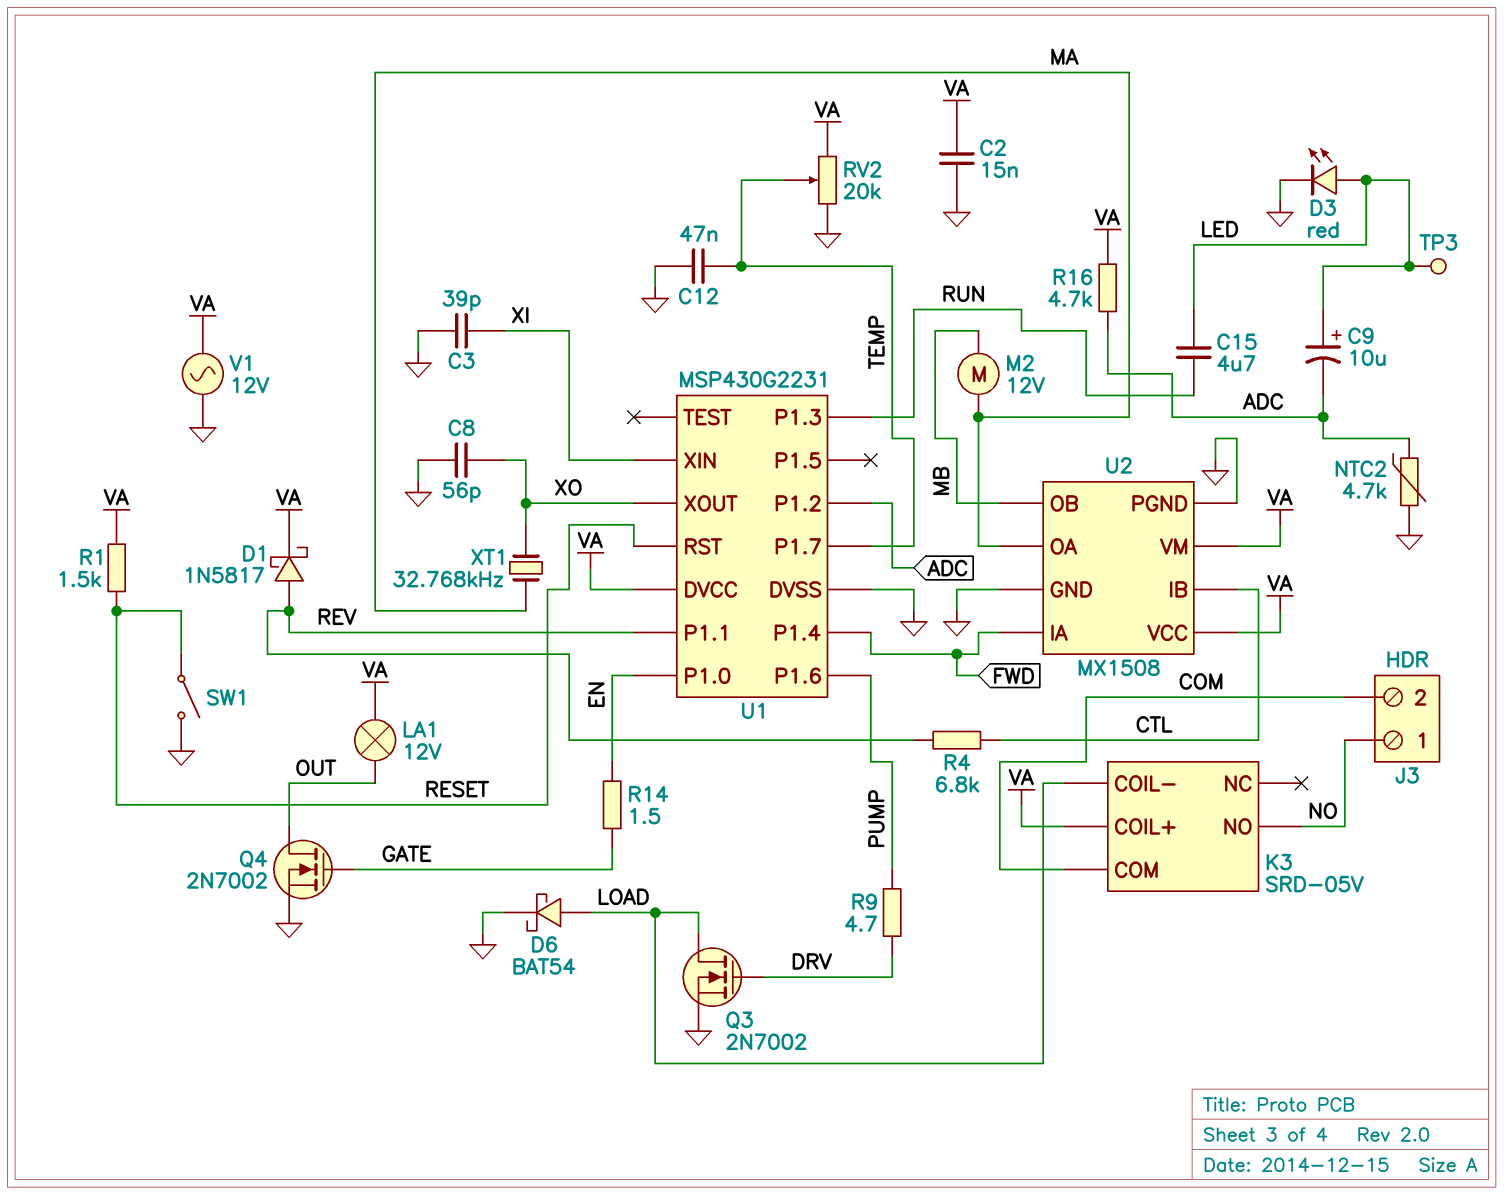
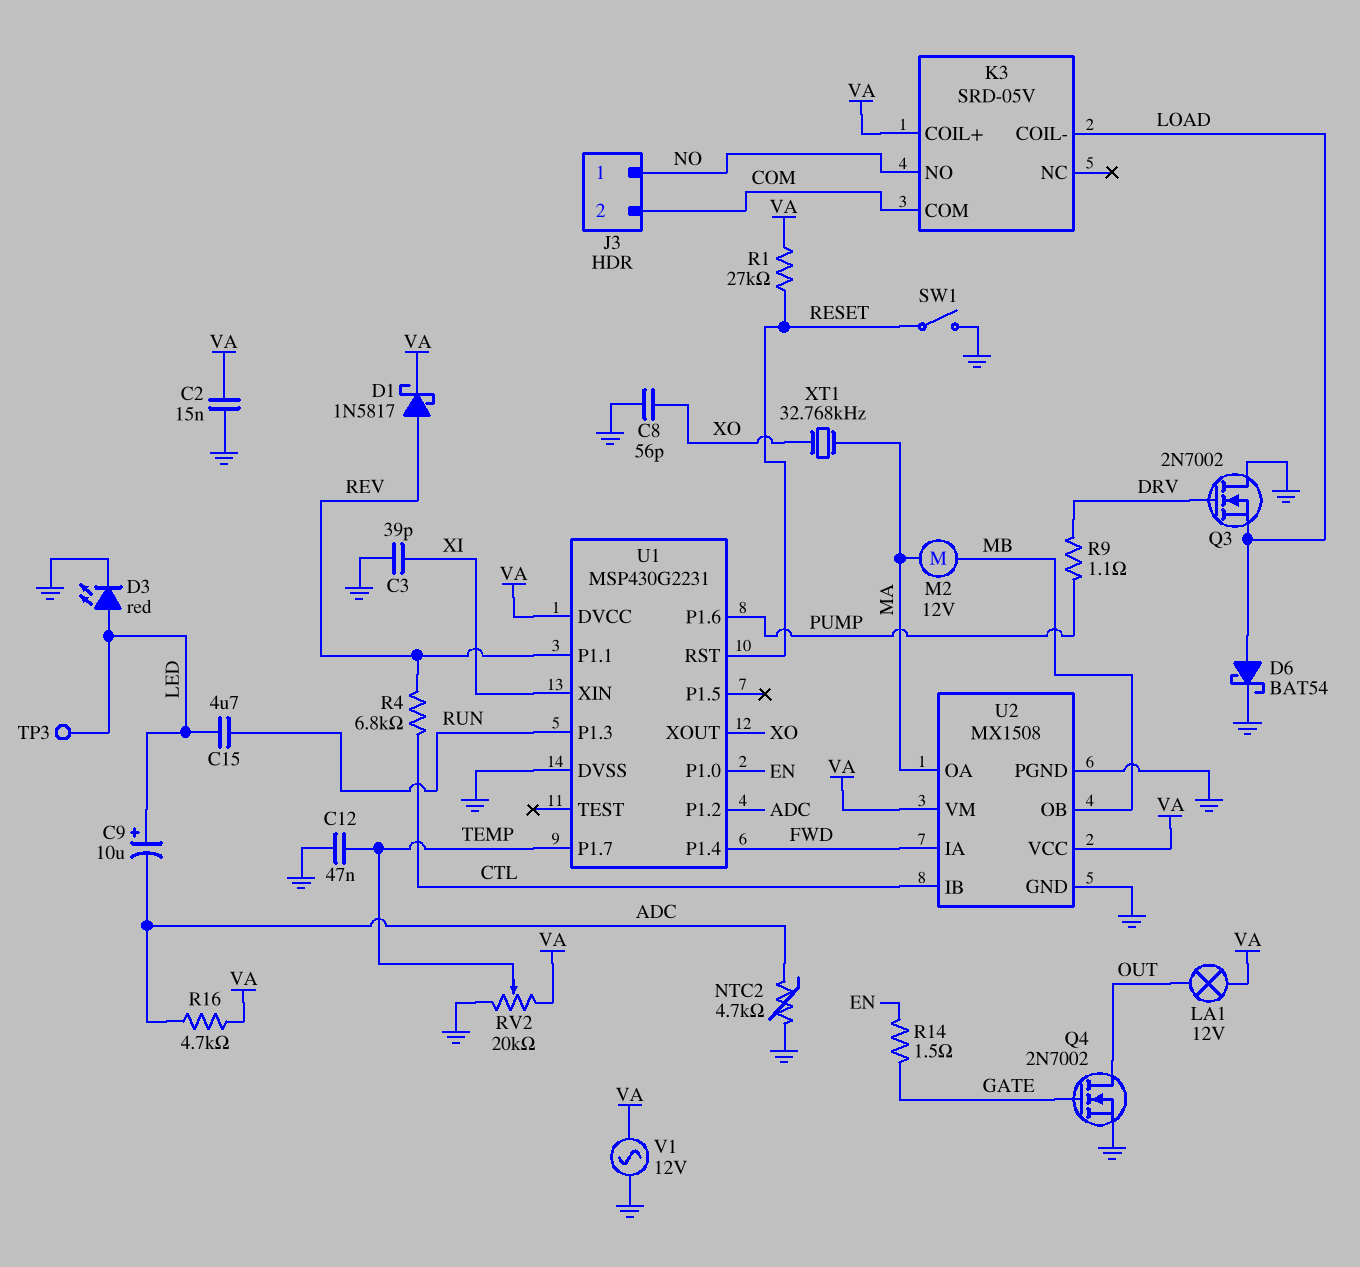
Q3: NMOS 2N7002 (G DRV, D LOAD, S GND) -> NMOS 2N7002 (G DRV, D GND, S LOAD)
R1: 1.5k (RESET, VA) -> 27k (RESET, VA)
R9: 4.7 (DRV, PUMP) -> 1.1 (DRV, PUMP)

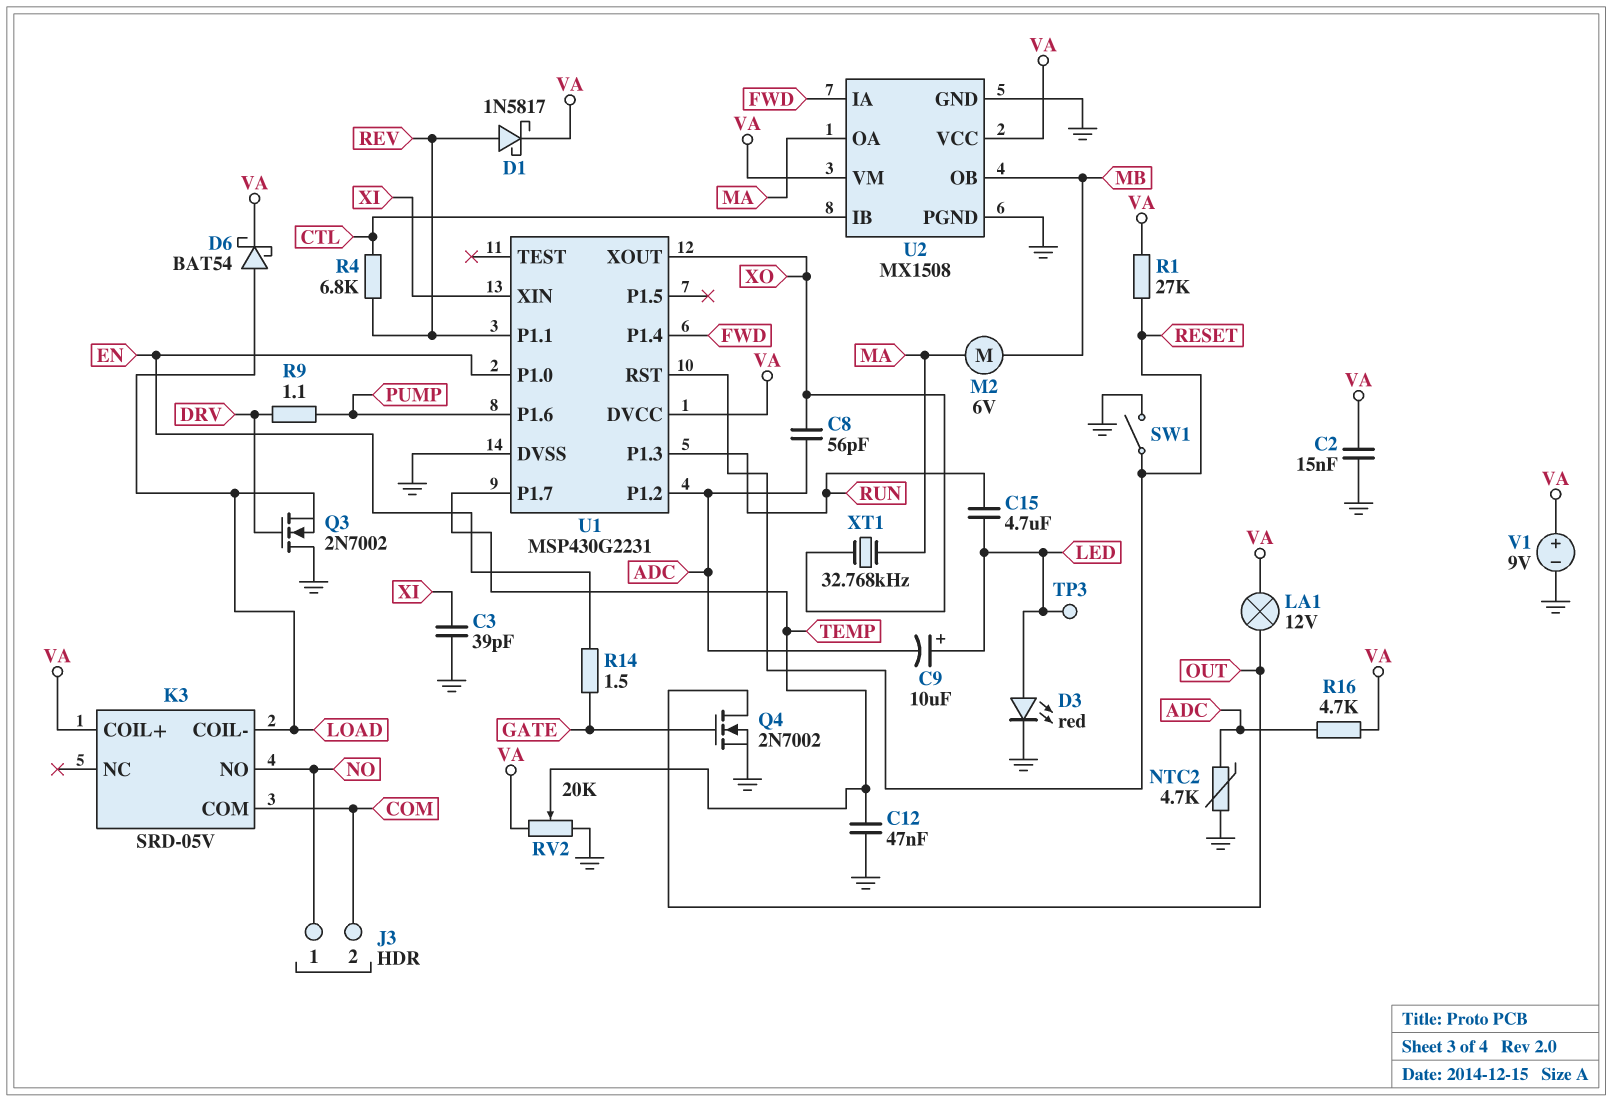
C8: 56pF (GND, XO) -> 56pF (ADC, XO)
D6: schottky BAT54 (A LOAD, K GND) -> schottky BAT54 (A LOAD, K VA)
M2: motor 12V (MA, MB) -> motor 6V (MA, MB)
V1: AC 12V (GND, VA) -> 9V (plus VA, minus GND)

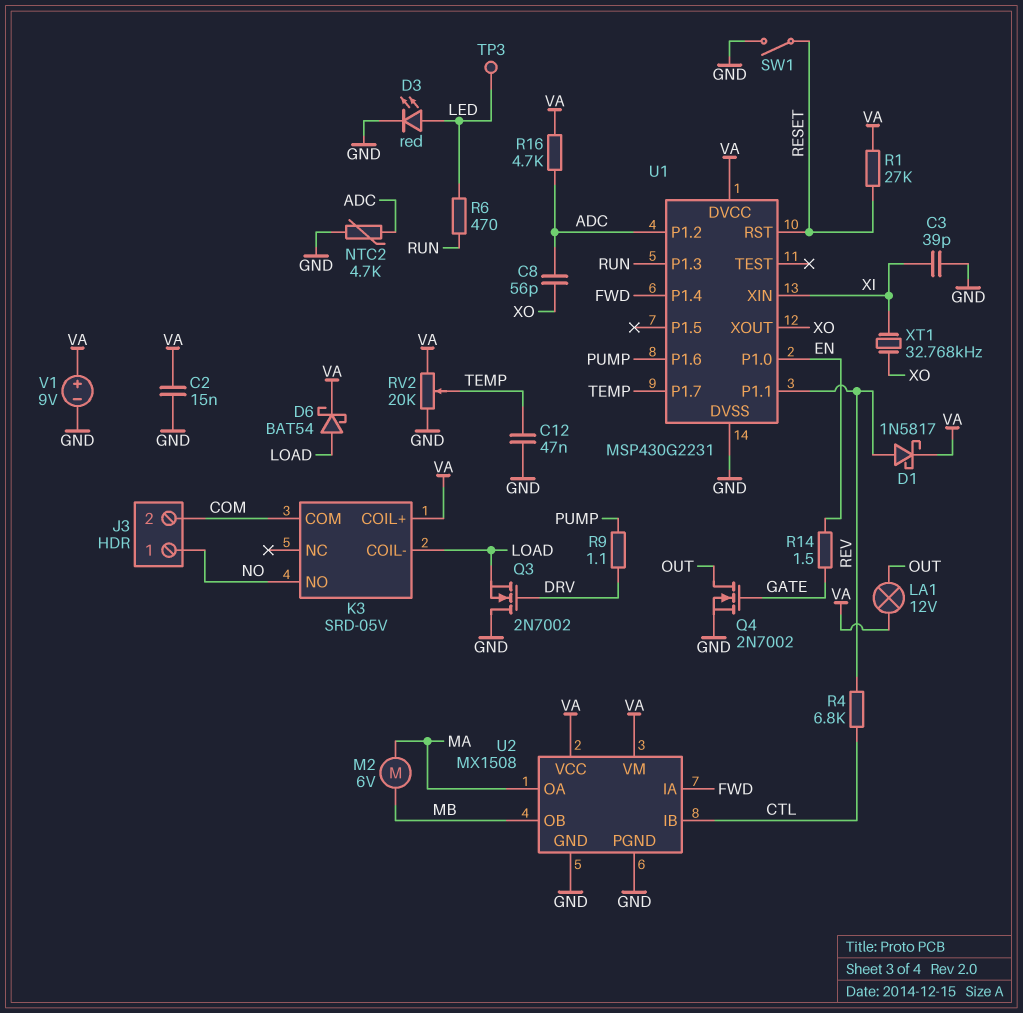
C9: 10uF (plus LED, minus ADC) -> none
C15: 4.7uF (LED, RUN) -> none
R6: none -> 470 (LED, RUN)
XT1: 32.768kHz (MA, XO) -> 32.768kHz (XI, XO)

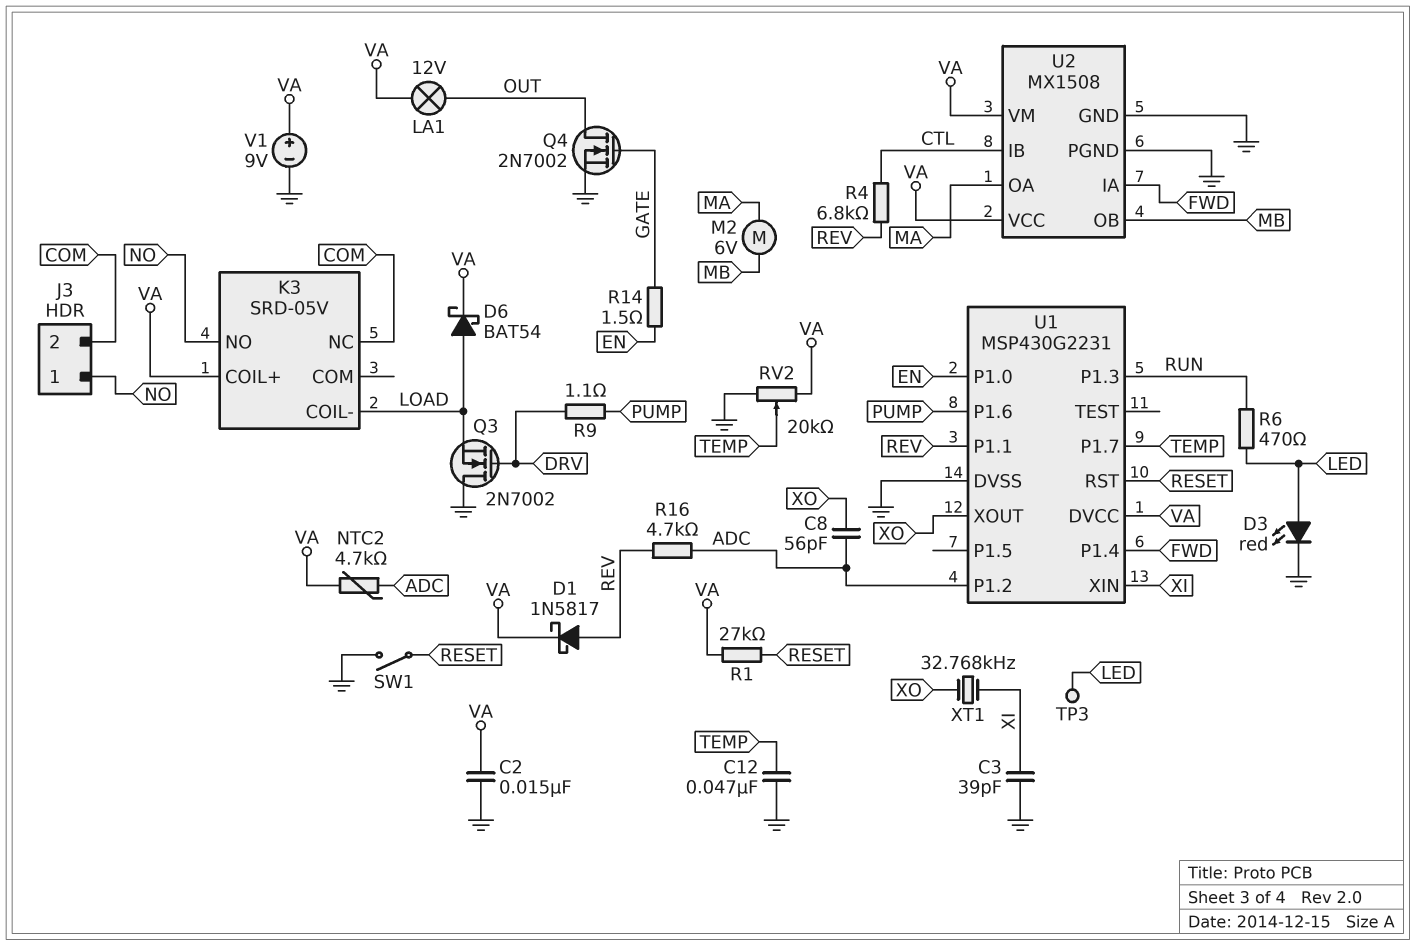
K3 pin COM: COM -> none
K3 pin NC: none -> COM
NTC2: 4.7k (ADC, GND) -> 4.7k (ADC, VA)
R16: 4.7k (ADC, VA) -> 4.7k (ADC, REV)

